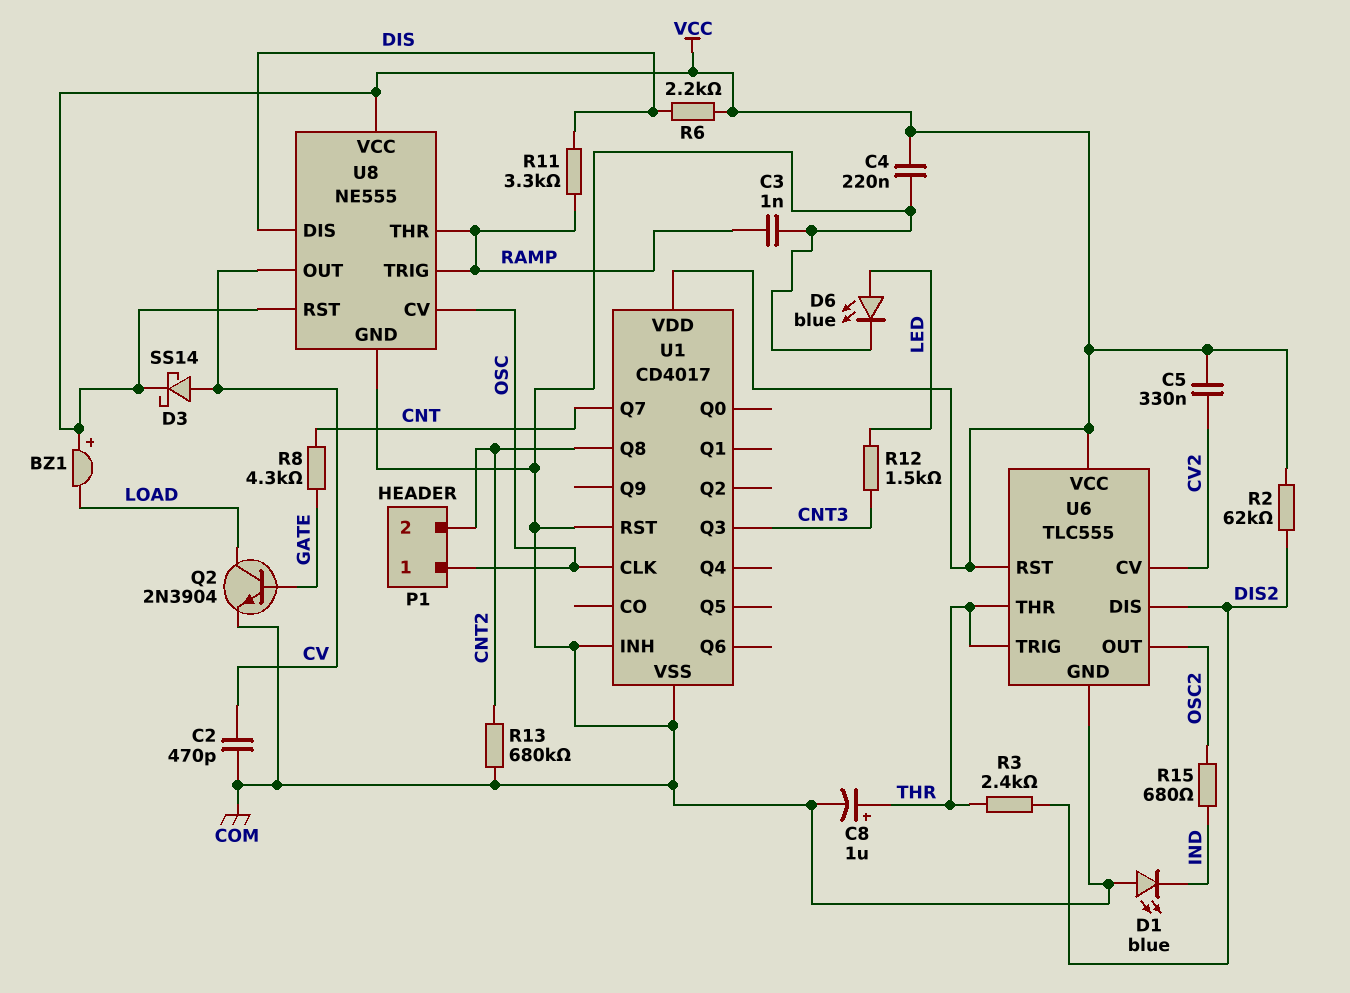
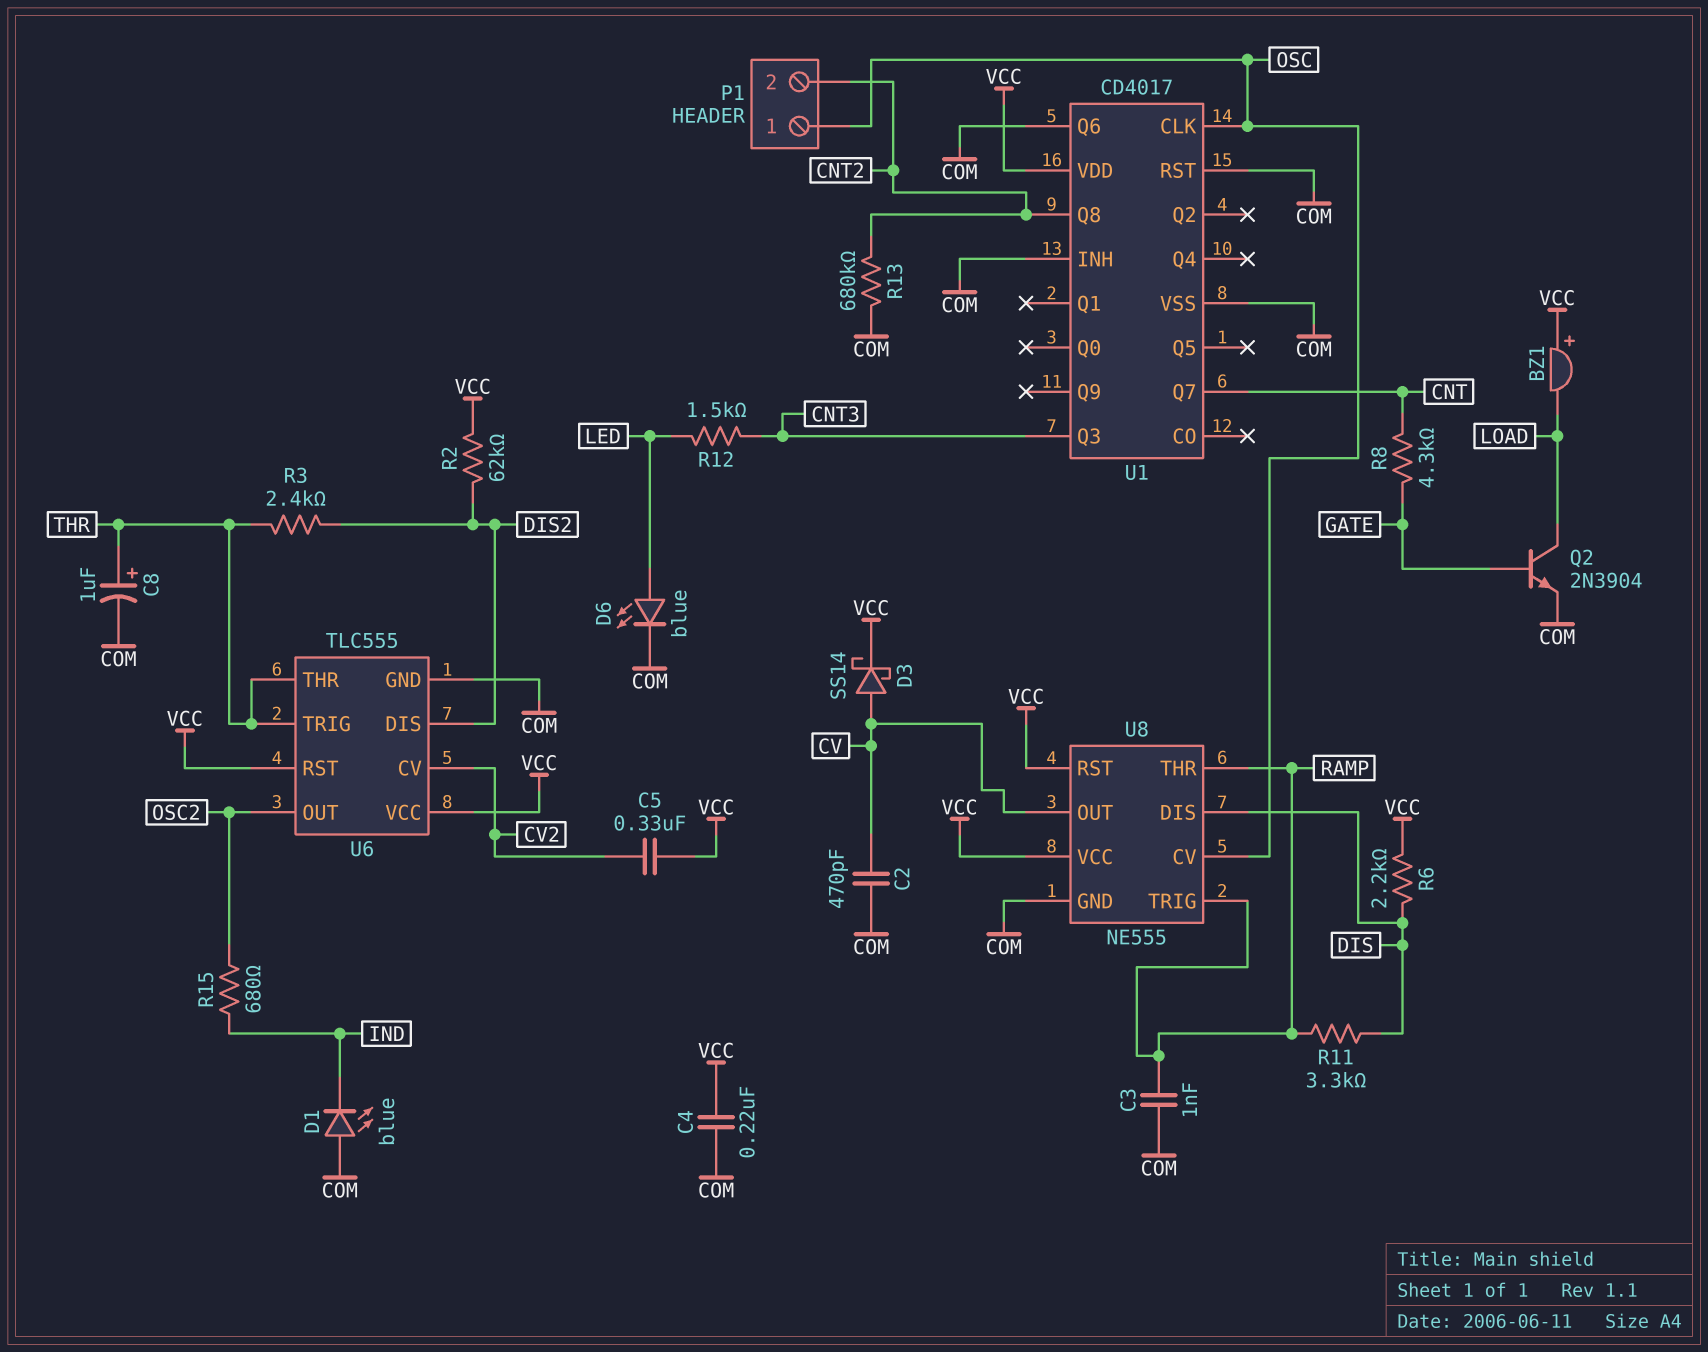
U1 pin Q6: none -> COM

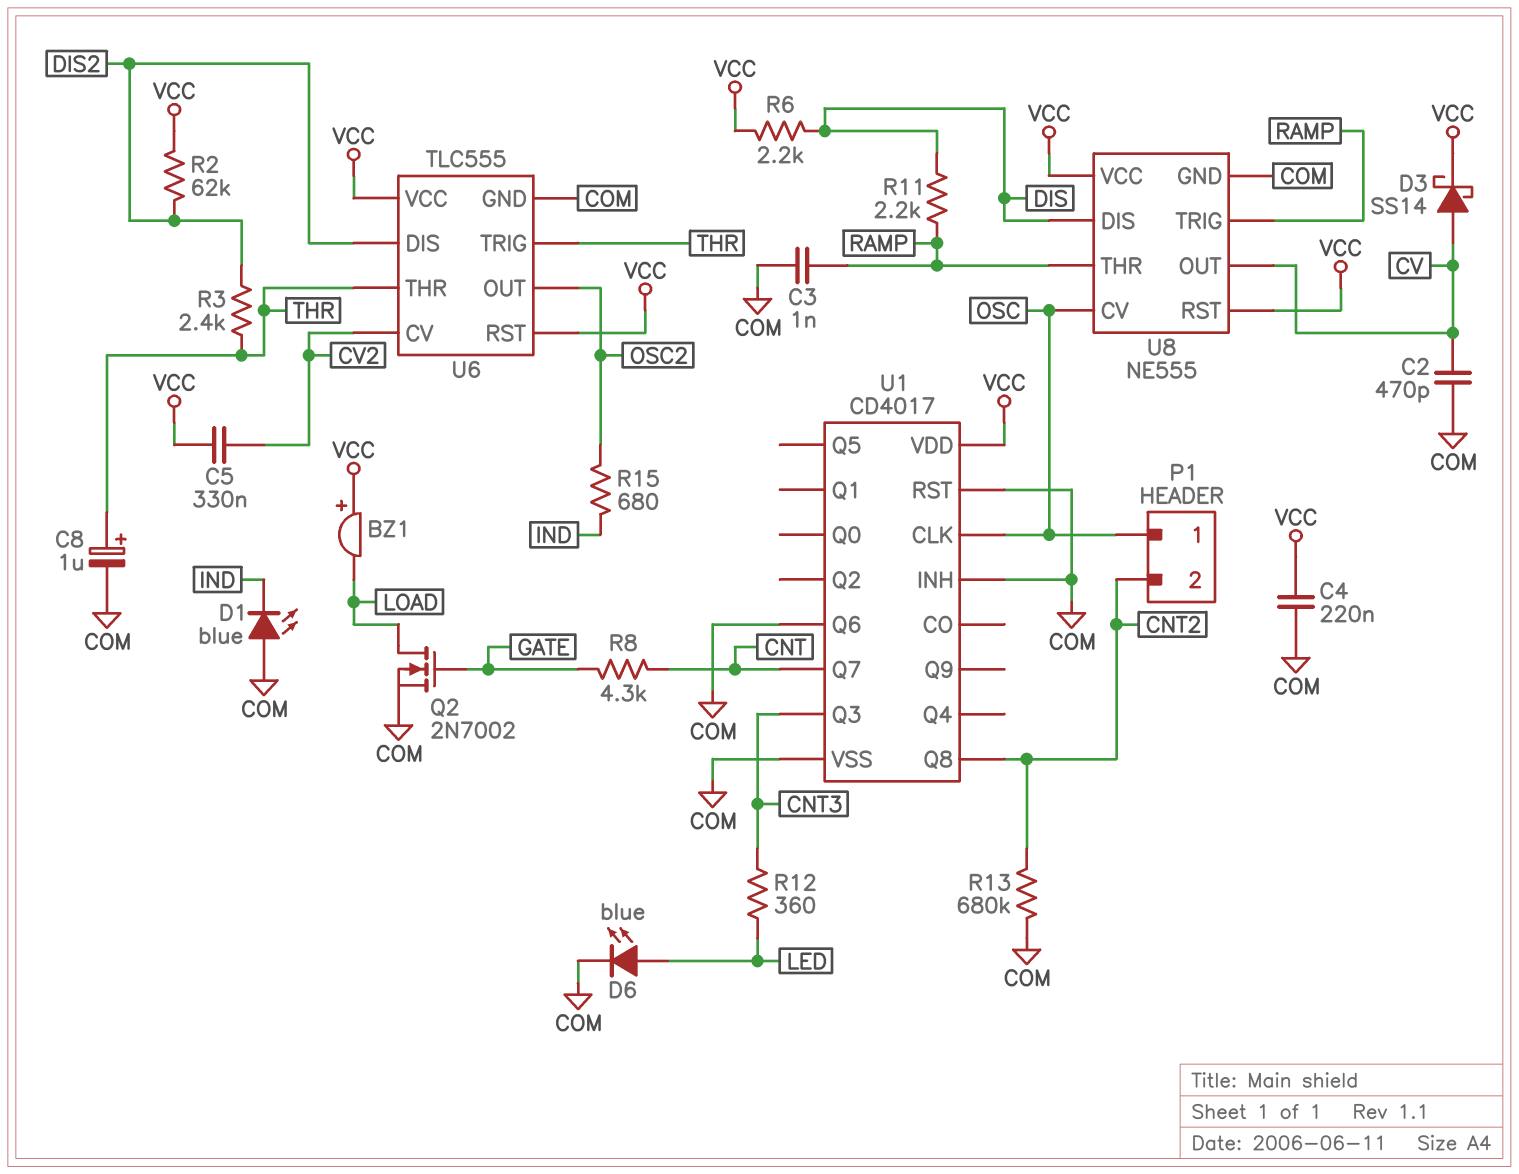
Q2: NPN 2N3904 (B GATE, C LOAD, E COM) -> NMOS 2N7002 (G GATE, D LOAD, S COM)
R11: 3.3k (DIS, RAMP) -> 2.2k (DIS, RAMP)
R12: 1.5k (CNT3, LED) -> 360 (CNT3, LED)

